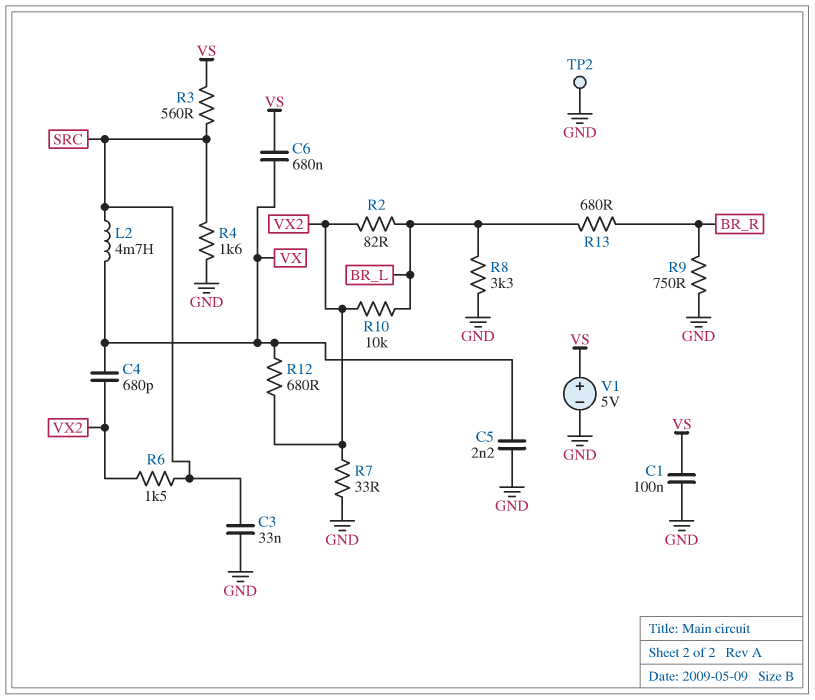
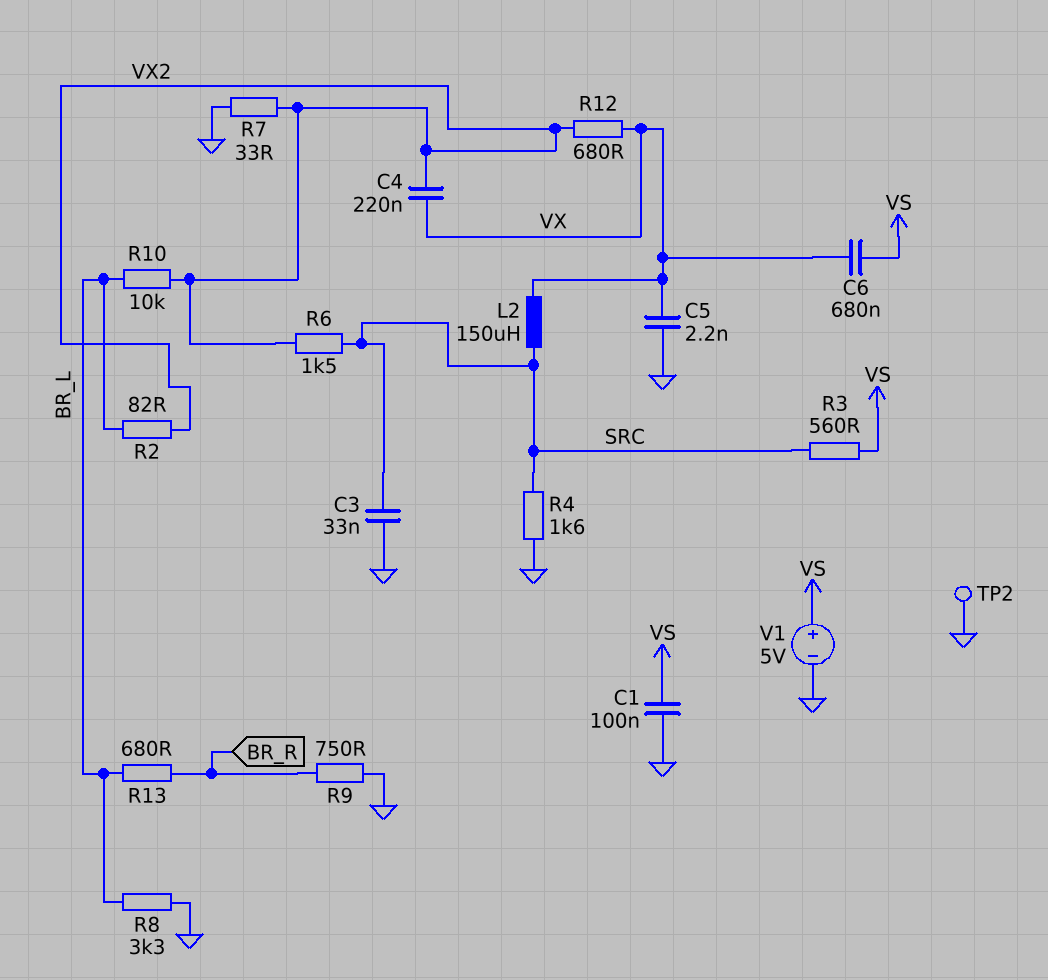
C4: 680pF (VX, VX2) -> 220nF (VX, VX2)
L2: 4.7mH (SRC, VX) -> 150uH (SRC, VX)

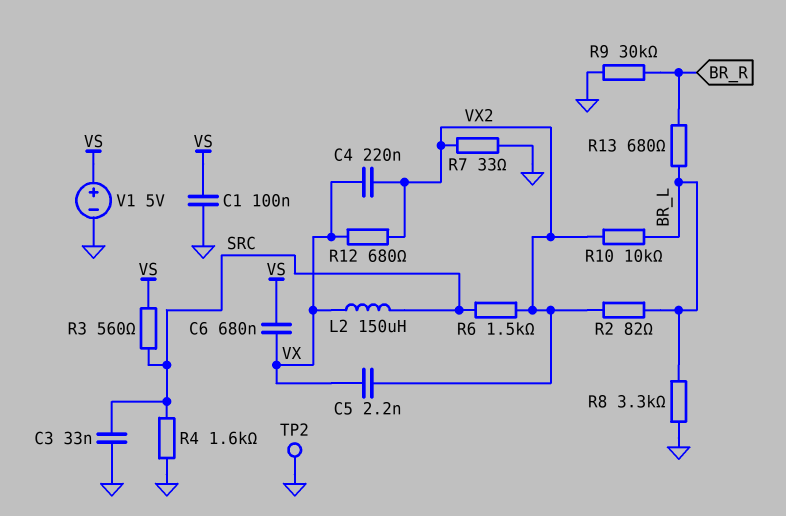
C5: 2.2nF (GND, VX) -> 2.2nF (VX, VX2)
R9: 750 (BR_R, GND) -> 30k (BR_R, GND)

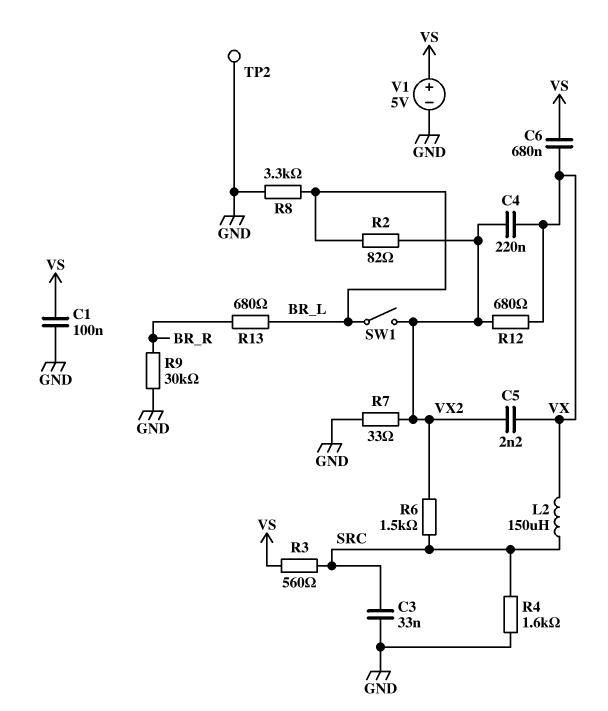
R10: 10k (BR_L, VX2) -> none
SW1: none -> switch (BR_L, VX2)

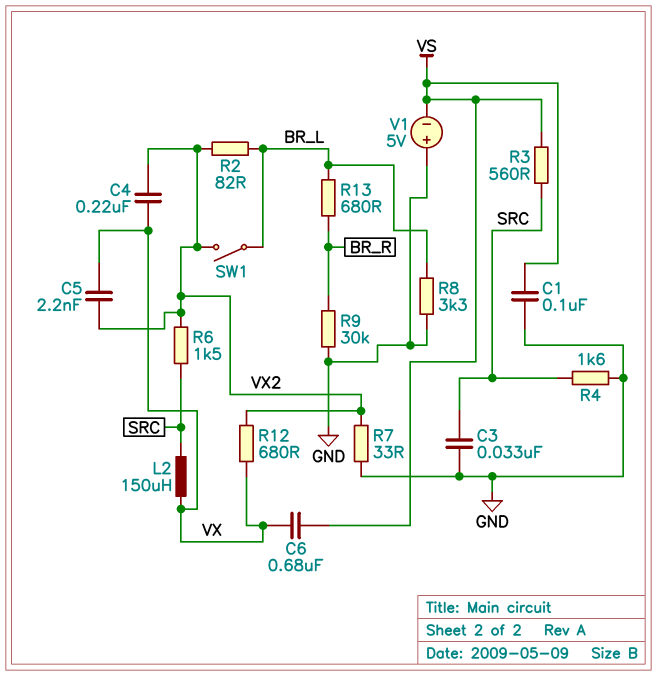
TP2: test point (GND) -> none
V1: 5V (plus VS, minus GND) -> 5V (plus GND, minus VS)

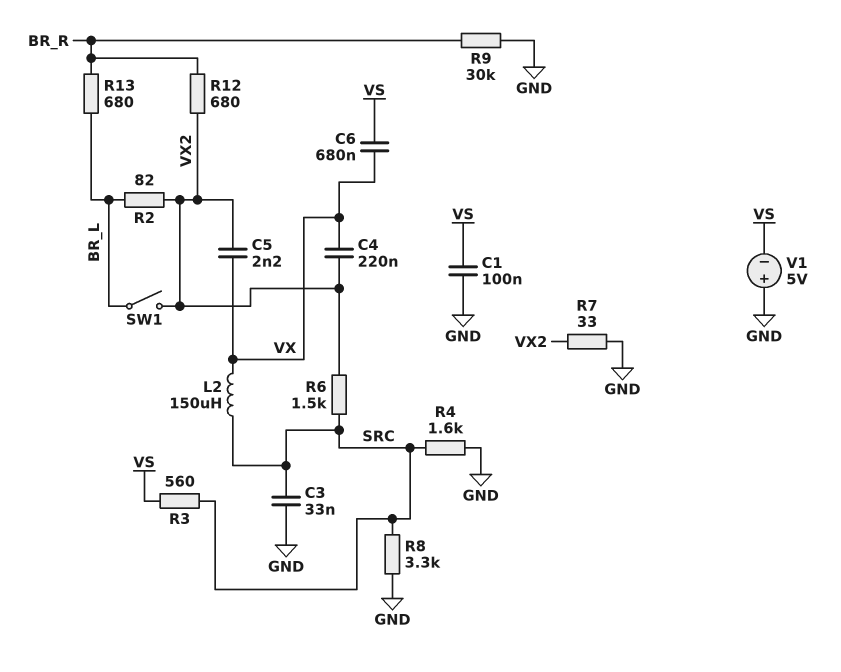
R8: 3.3k (BR_L, GND) -> 3.3k (GND, SRC)
R12: 680 (VX, VX2) -> 680 (BR_R, VX2)

